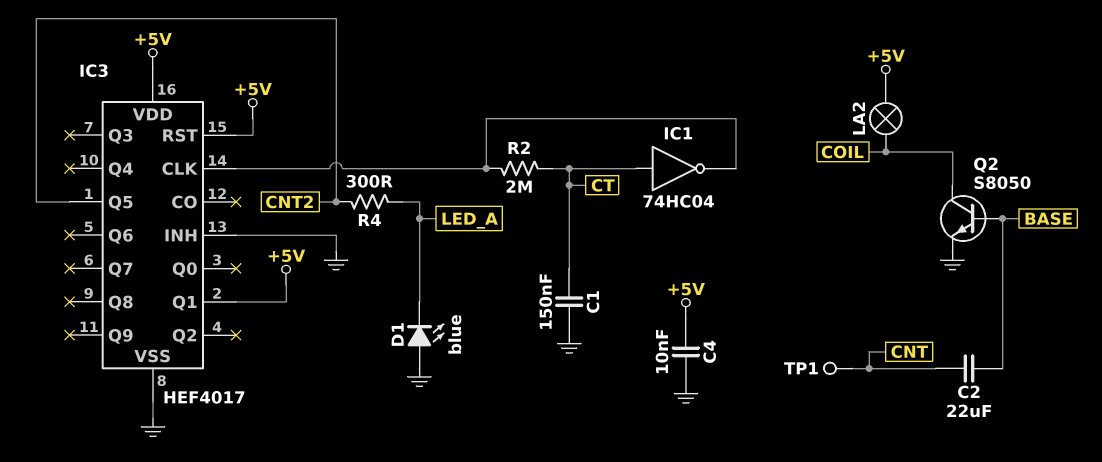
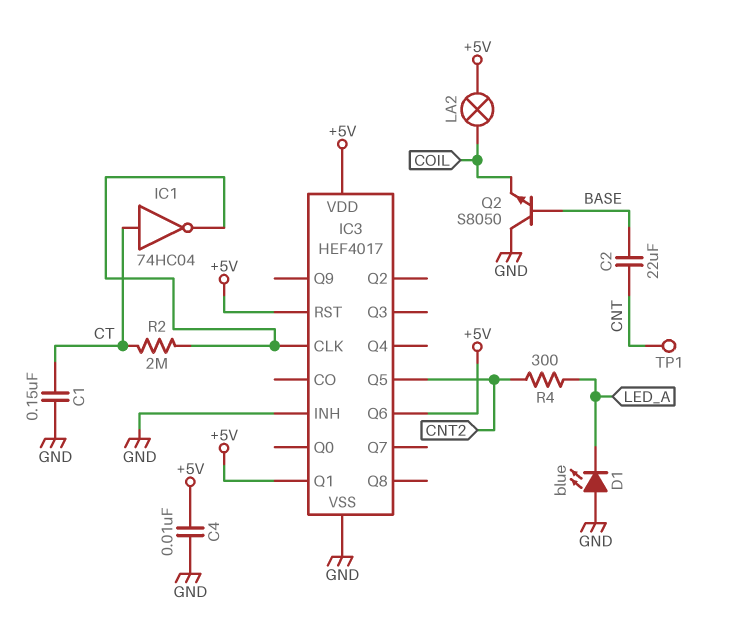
IC3 pin Q6: none -> +5V
Q2: NPN S8050 (B BASE, C COIL, E GND) -> NPN S8050 (B BASE, C GND, E COIL)

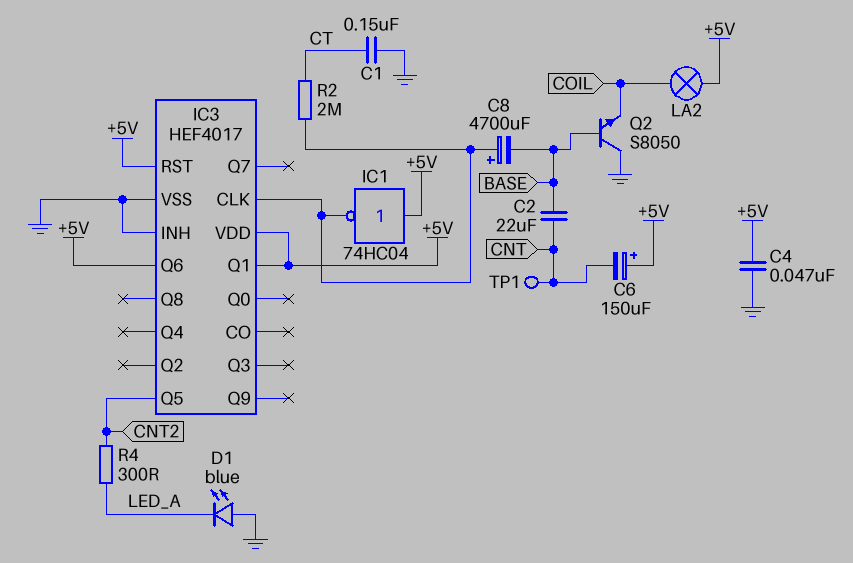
C4: 10nF (+5V, GND) -> 47nF (+5V, GND)
C6: none -> 150uF (plus +5V, minus CNT)
C8: none -> 4700uF (plus IC3/CLK, minus BASE)
IC1: NOT 74HC04 (in CT, out IC3/CLK) -> NOT 74HC04 (in +5V, out IC3/CLK)

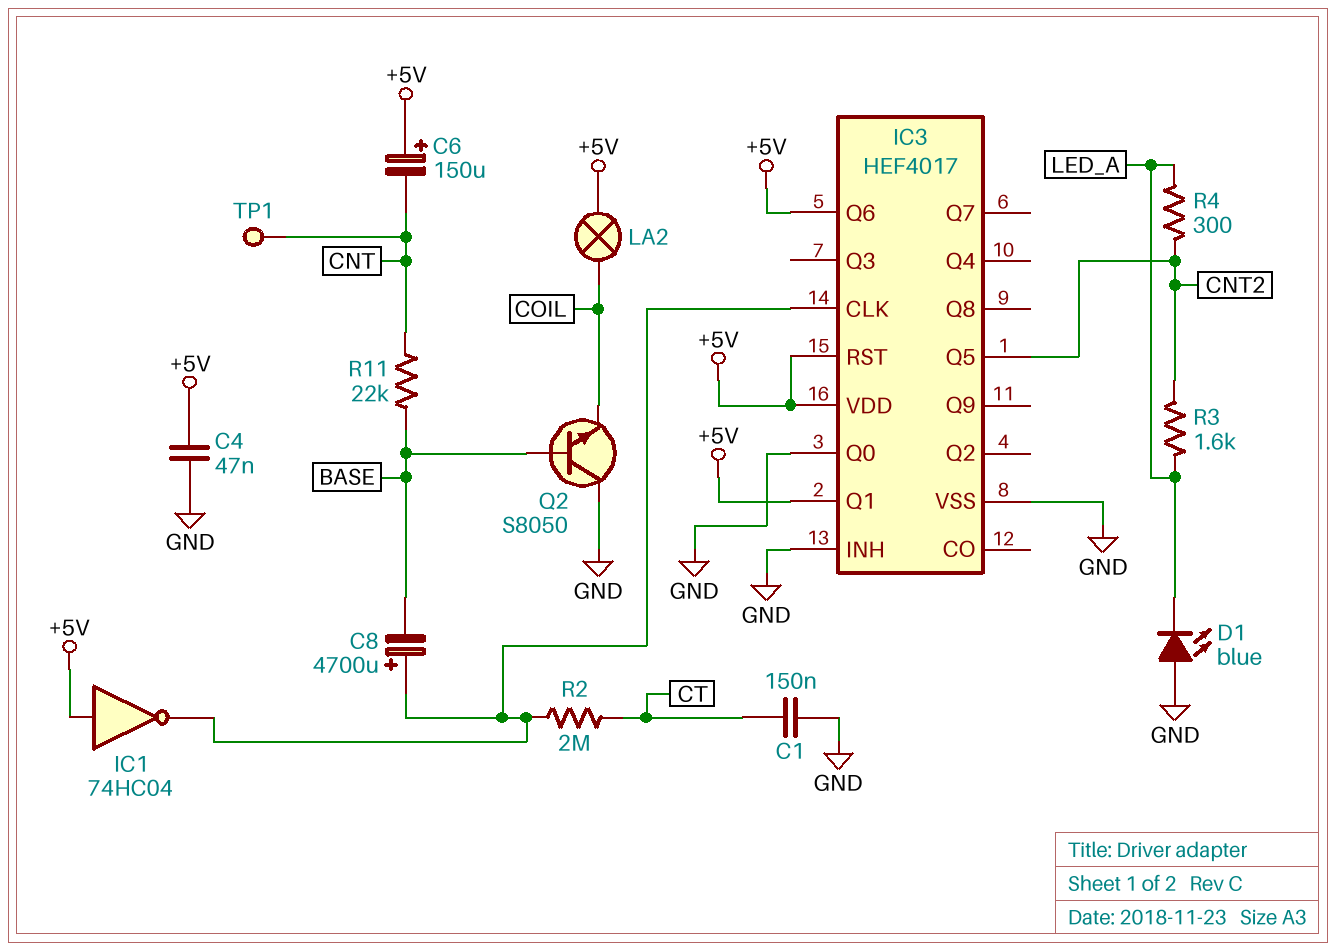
C2: 22uF (BASE, CNT) -> none
IC3 pin Q0: none -> GND
R3: none -> 1.6k (CNT2, LED_A)
R11: none -> 22k (BASE, CNT)

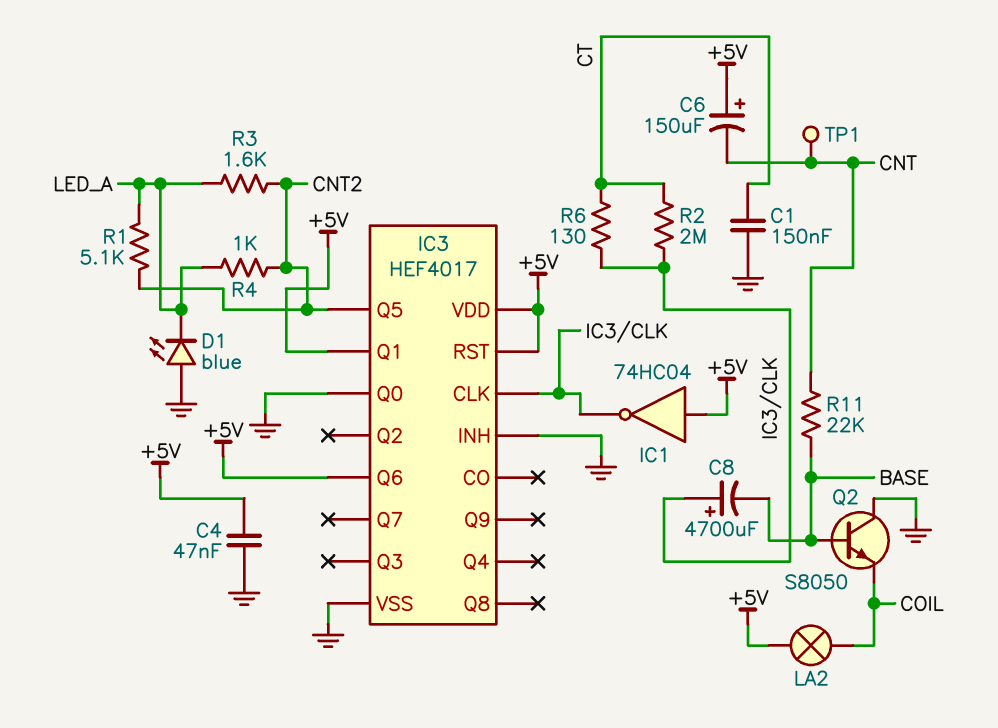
R1: none -> 5.1k (CNT2, LED_A)
R4: 300 (CNT2, LED_A) -> 1k (CNT2, LED_A)
R6: none -> 130 (CT, IC3/CLK)

